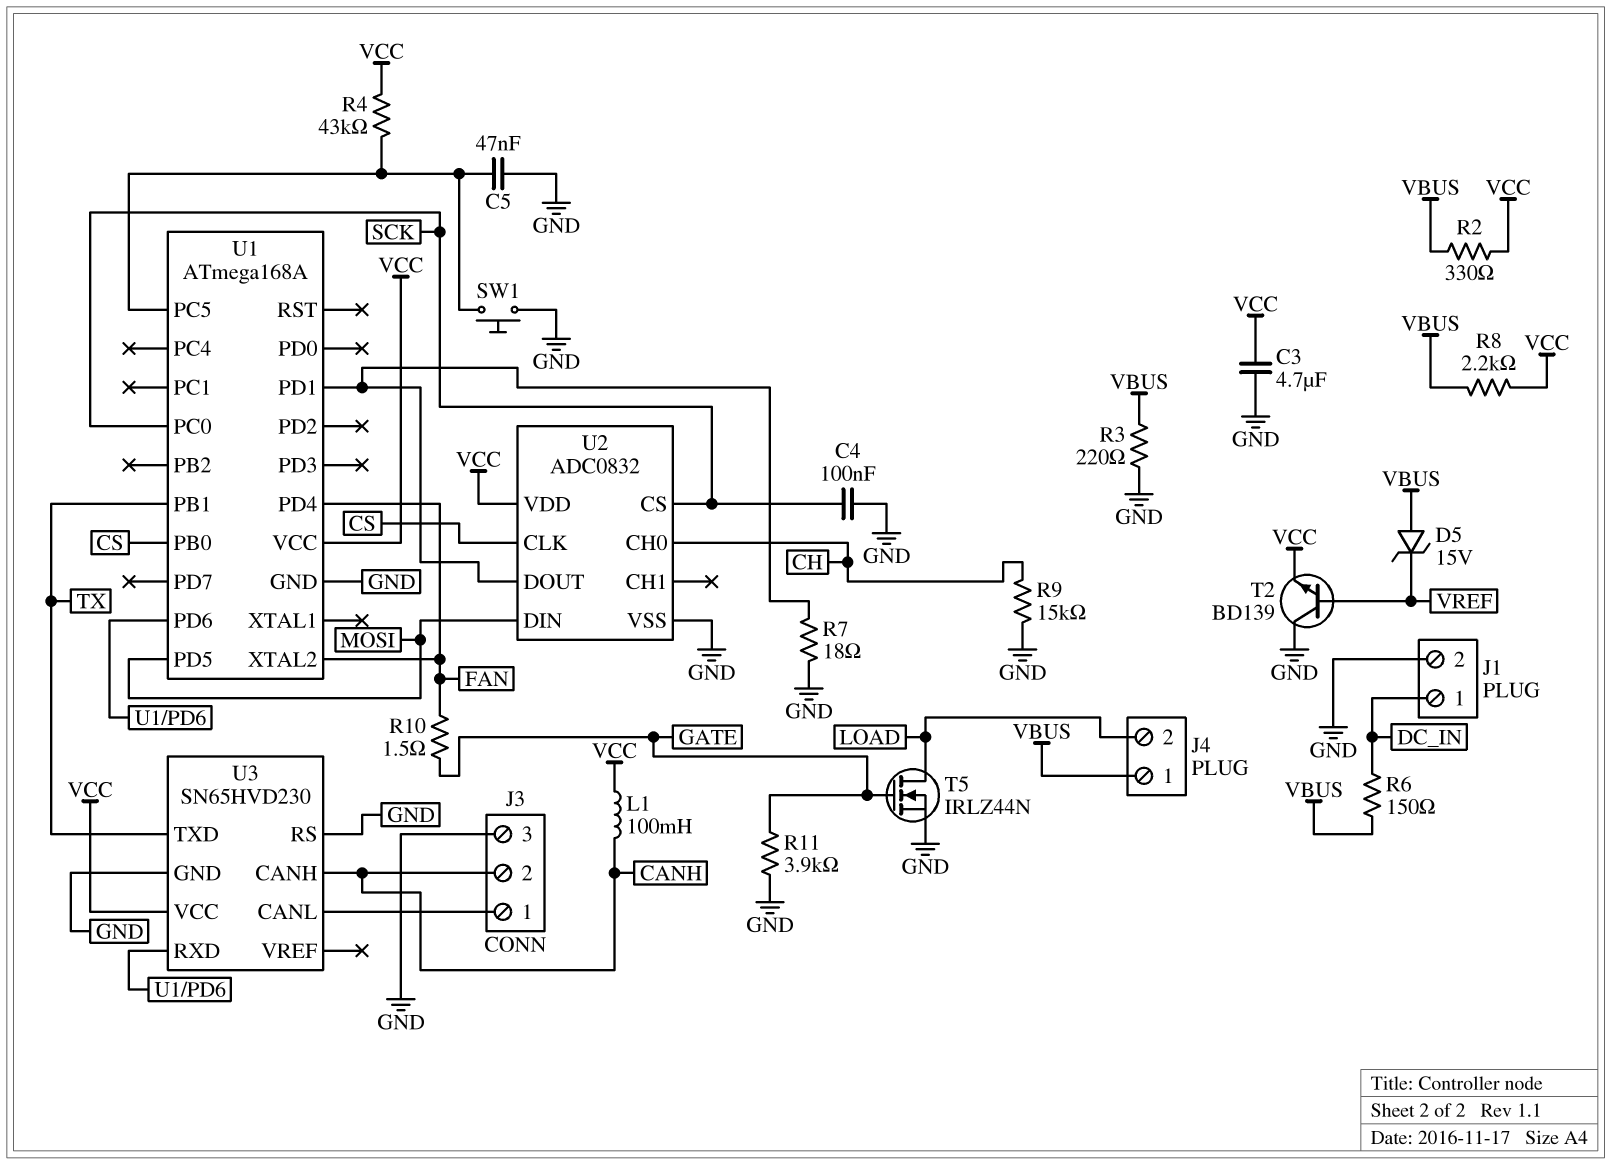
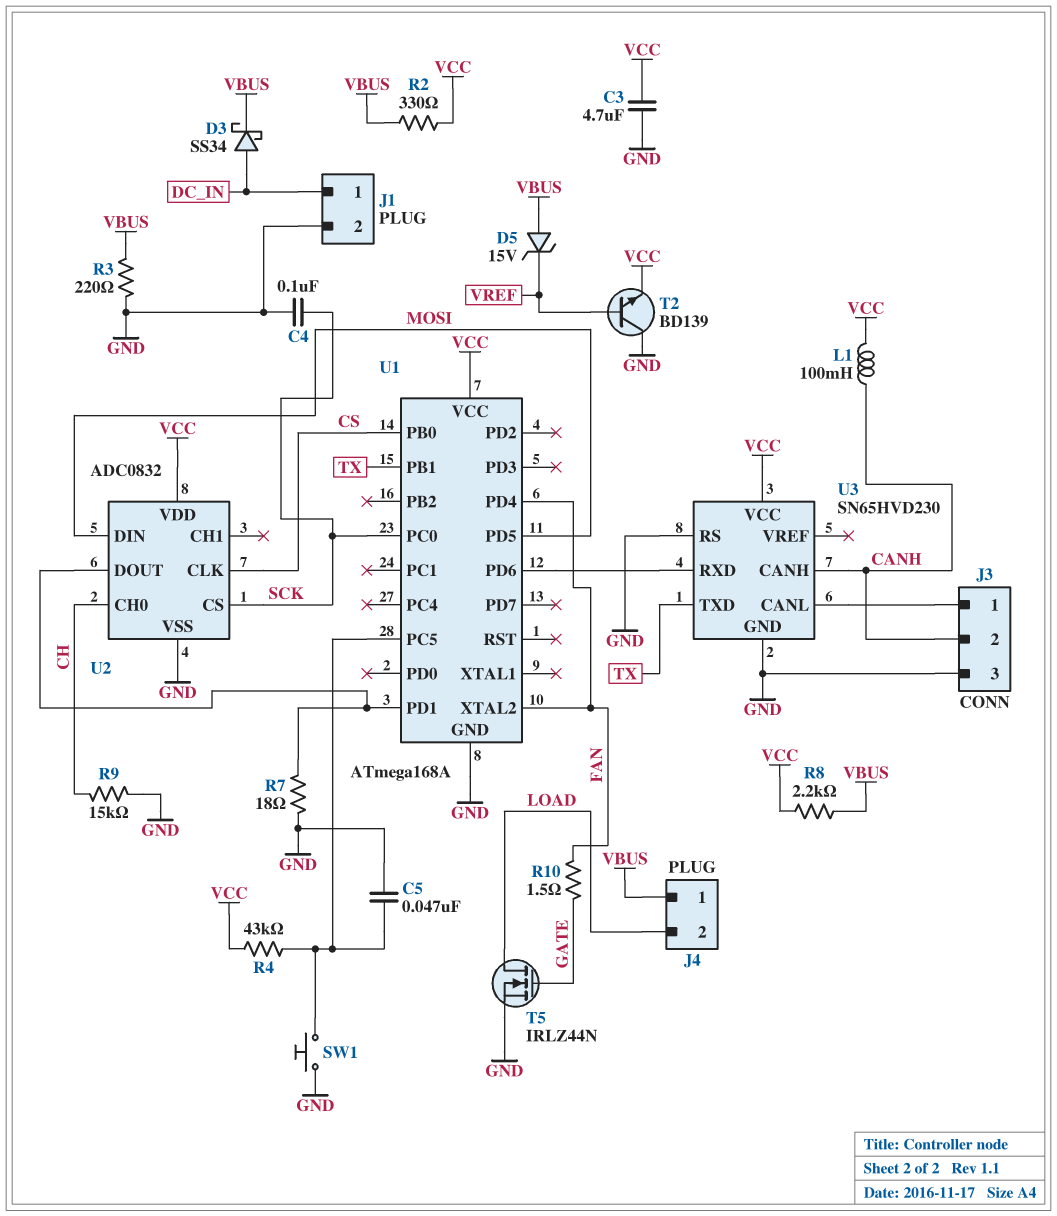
D3: none -> schottky SS34 (A DC_IN, K VBUS)
R6: 150 (DC_IN, VBUS) -> none
R11: 3.9k (GATE, GND) -> none

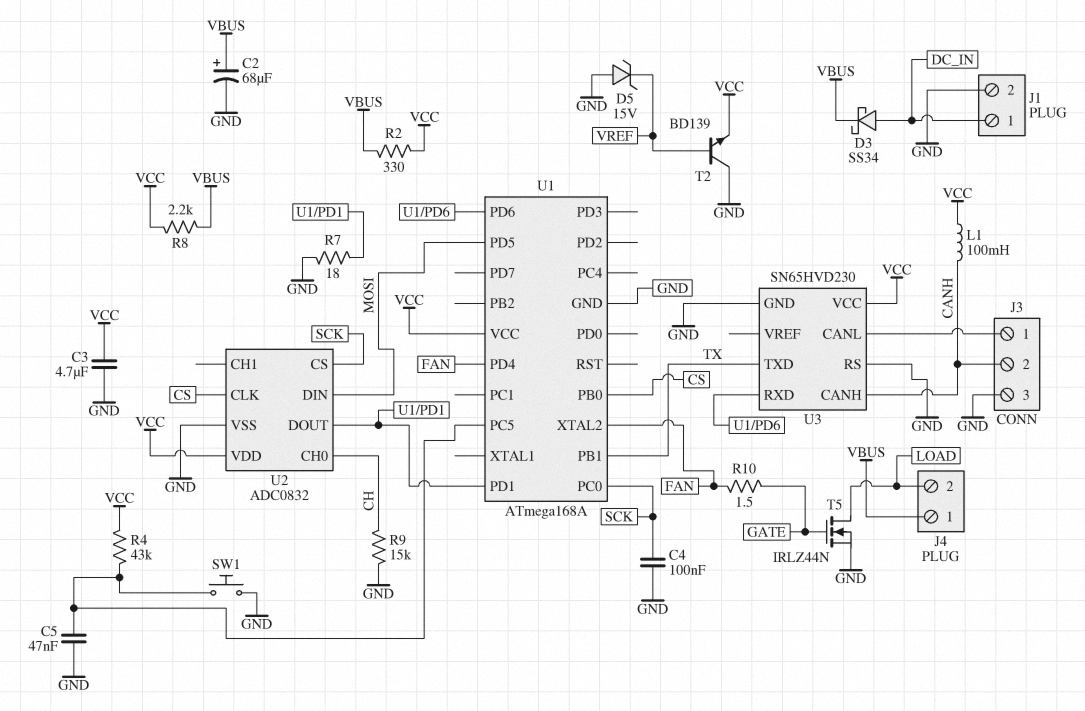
C2: none -> 68uF (plus VBUS, minus GND)
D5: zener 15V (A VBUS, K VREF) -> zener 15V (A GND, K VREF)
R3: 220 (GND, VBUS) -> none

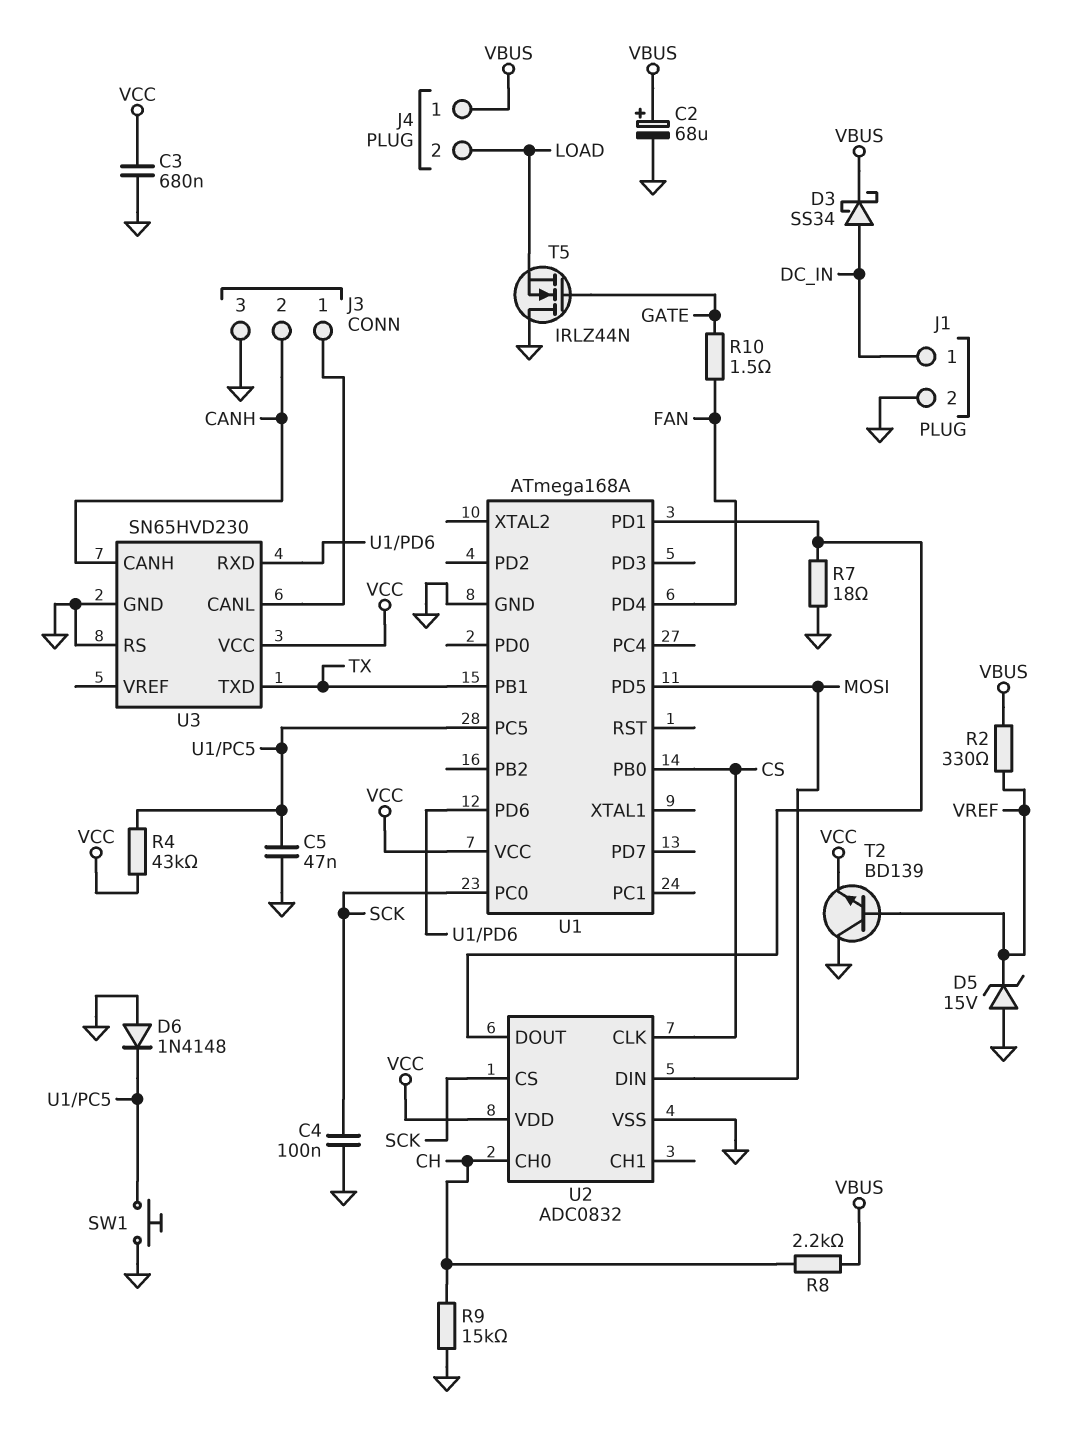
C3: 4.7uF (GND, VCC) -> 680nF (GND, VCC)
D6: none -> diode 1N4148 (A GND, K U1/PC5)
L1: 100mH (CANH, VCC) -> none
R2: 330 (VBUS, VCC) -> 330 (VBUS, VREF)
R8: 2.2k (VBUS, VCC) -> 2.2k (CH, VBUS)
T5: NMOS IRLZ44N (G GATE, D LOAD, S GND) -> NMOS IRLZ44N (G GATE, D GND, S LOAD)
U1 pin XTAL2: FAN -> none

